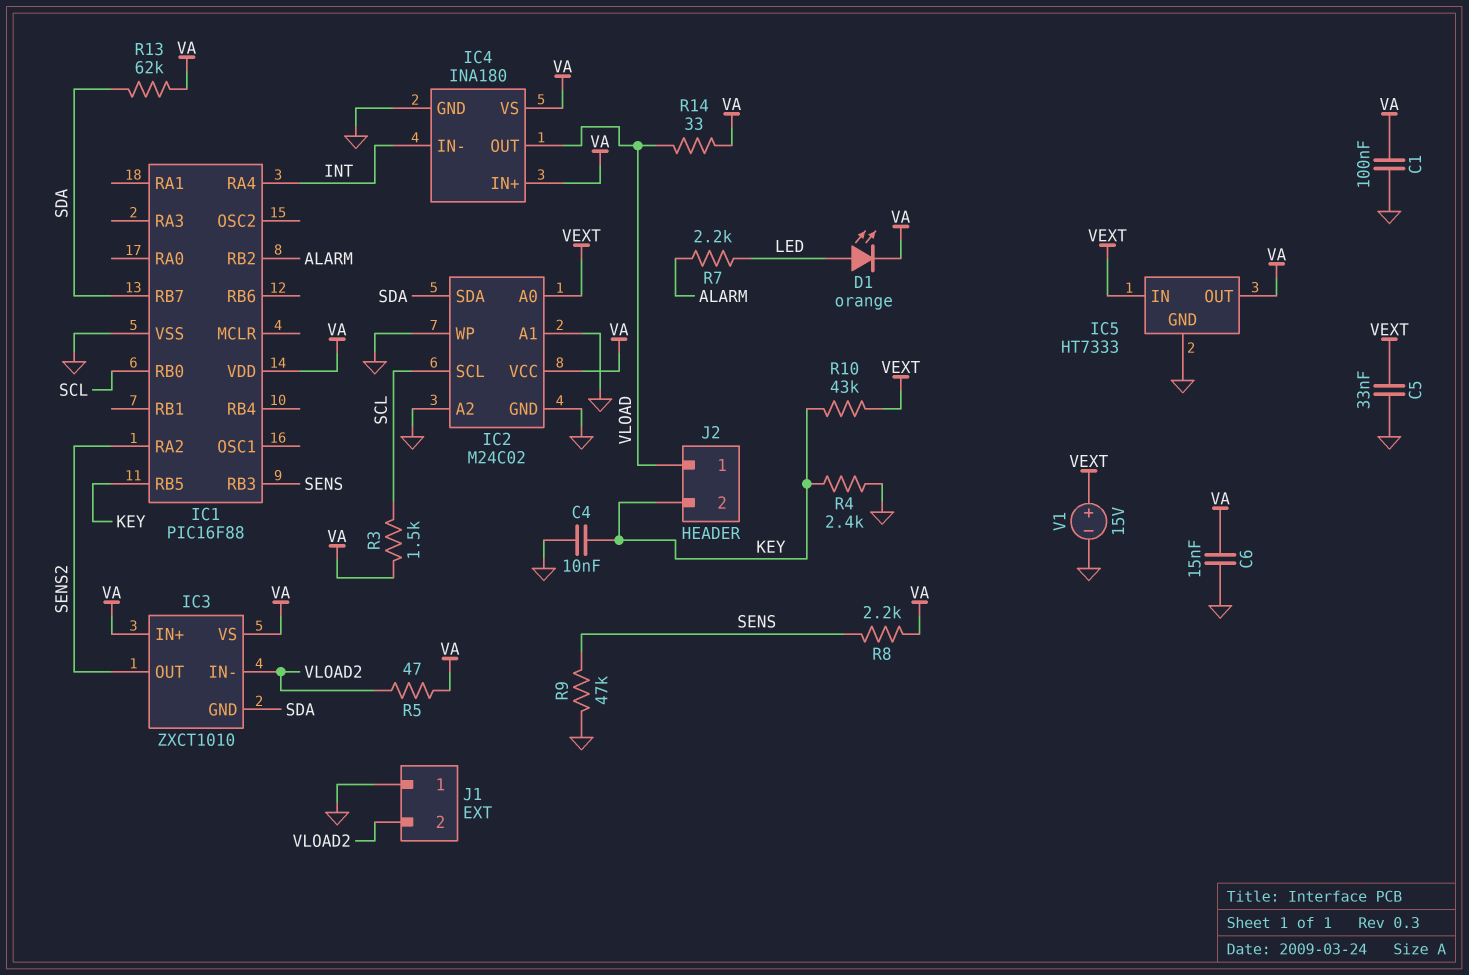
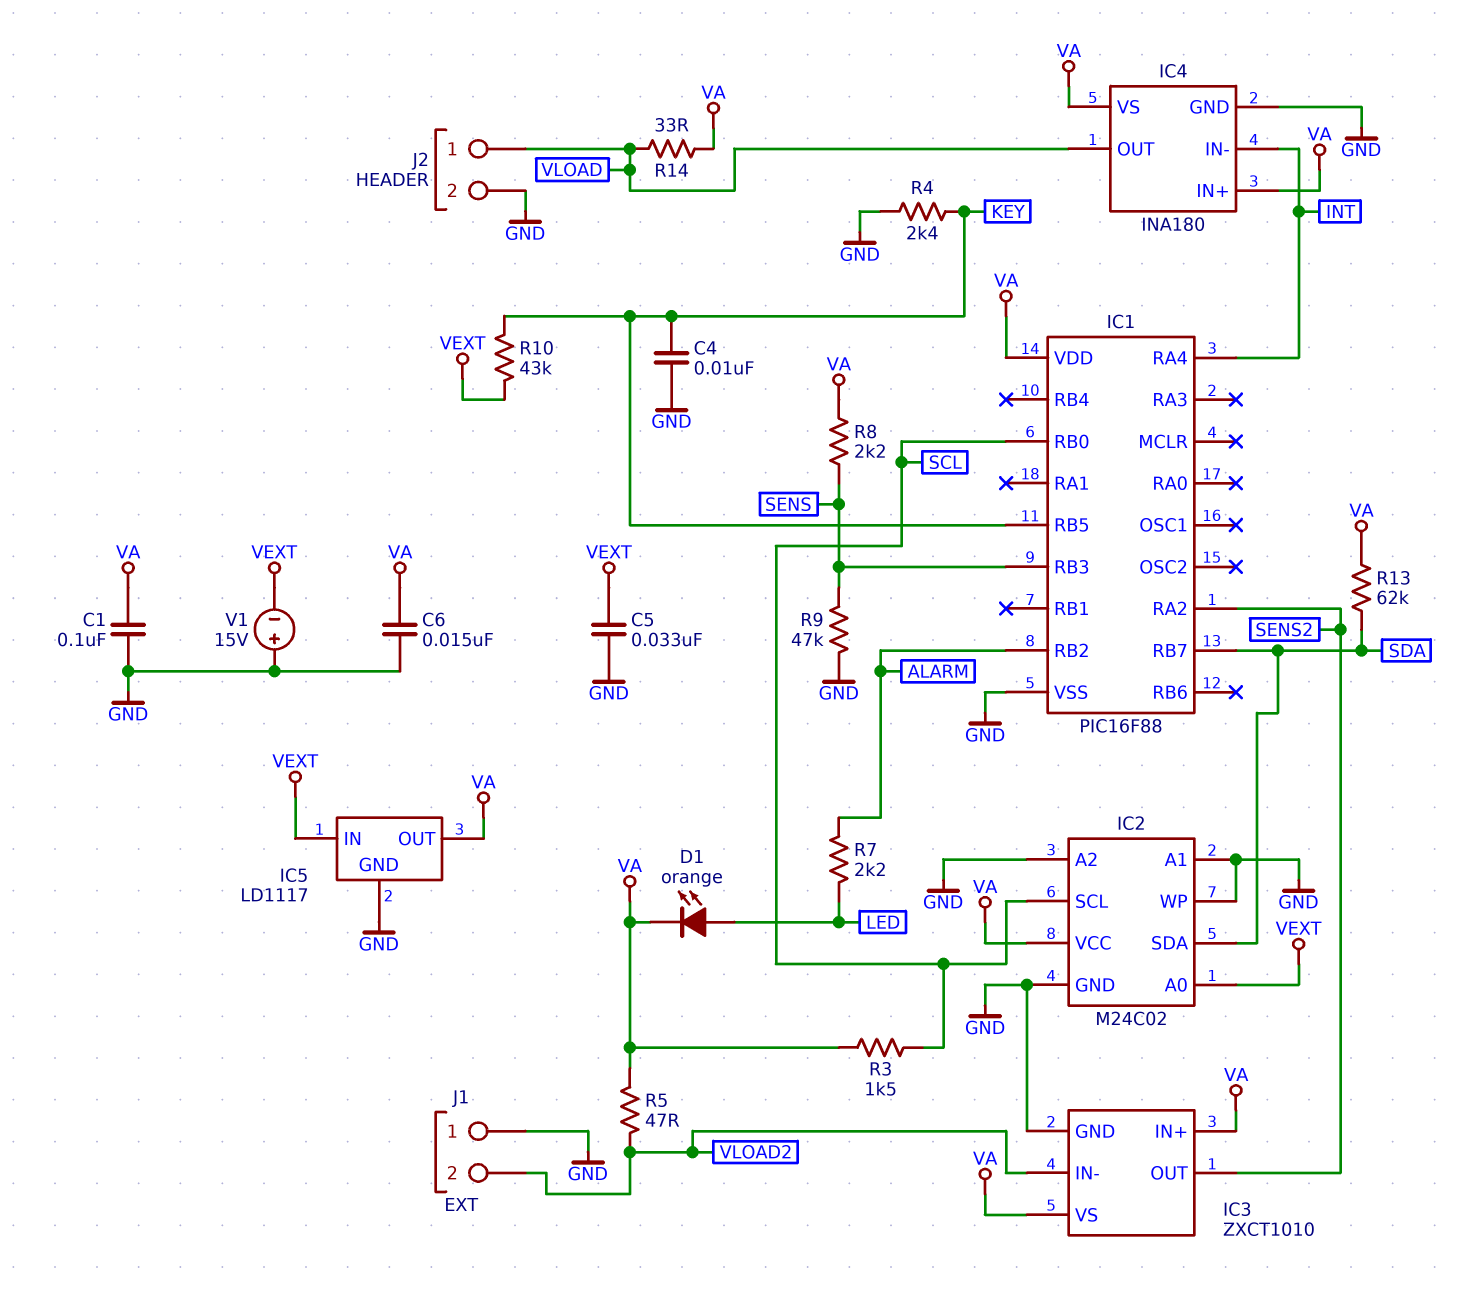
IC3 pin GND: SDA -> GND
IC5: HT7333 -> LD1117
J2 pin 2: KEY -> GND
V1: 15V (plus VEXT, minus GND) -> 15V (plus GND, minus VEXT)

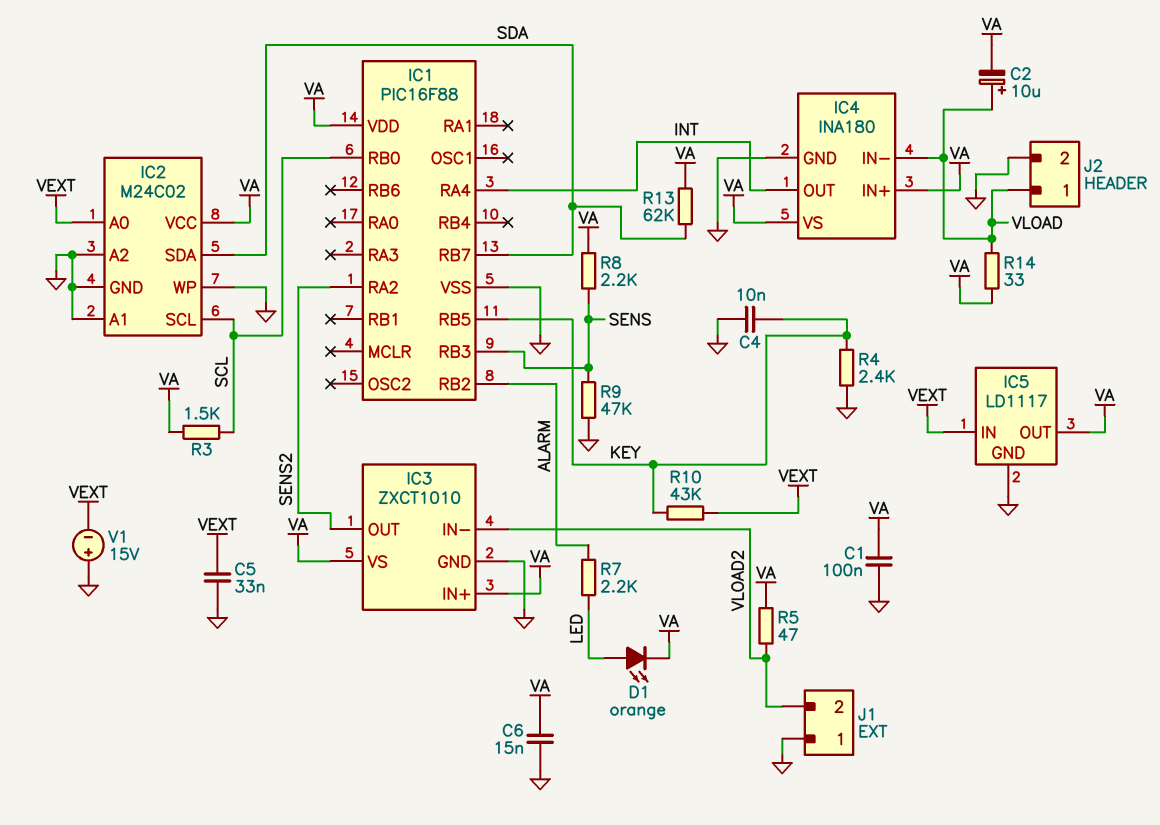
C2: none -> 10uF (plus VLOAD, minus VA)
IC4 pin IN-: INT -> VLOAD
IC4 pin OUT: VLOAD -> INT

